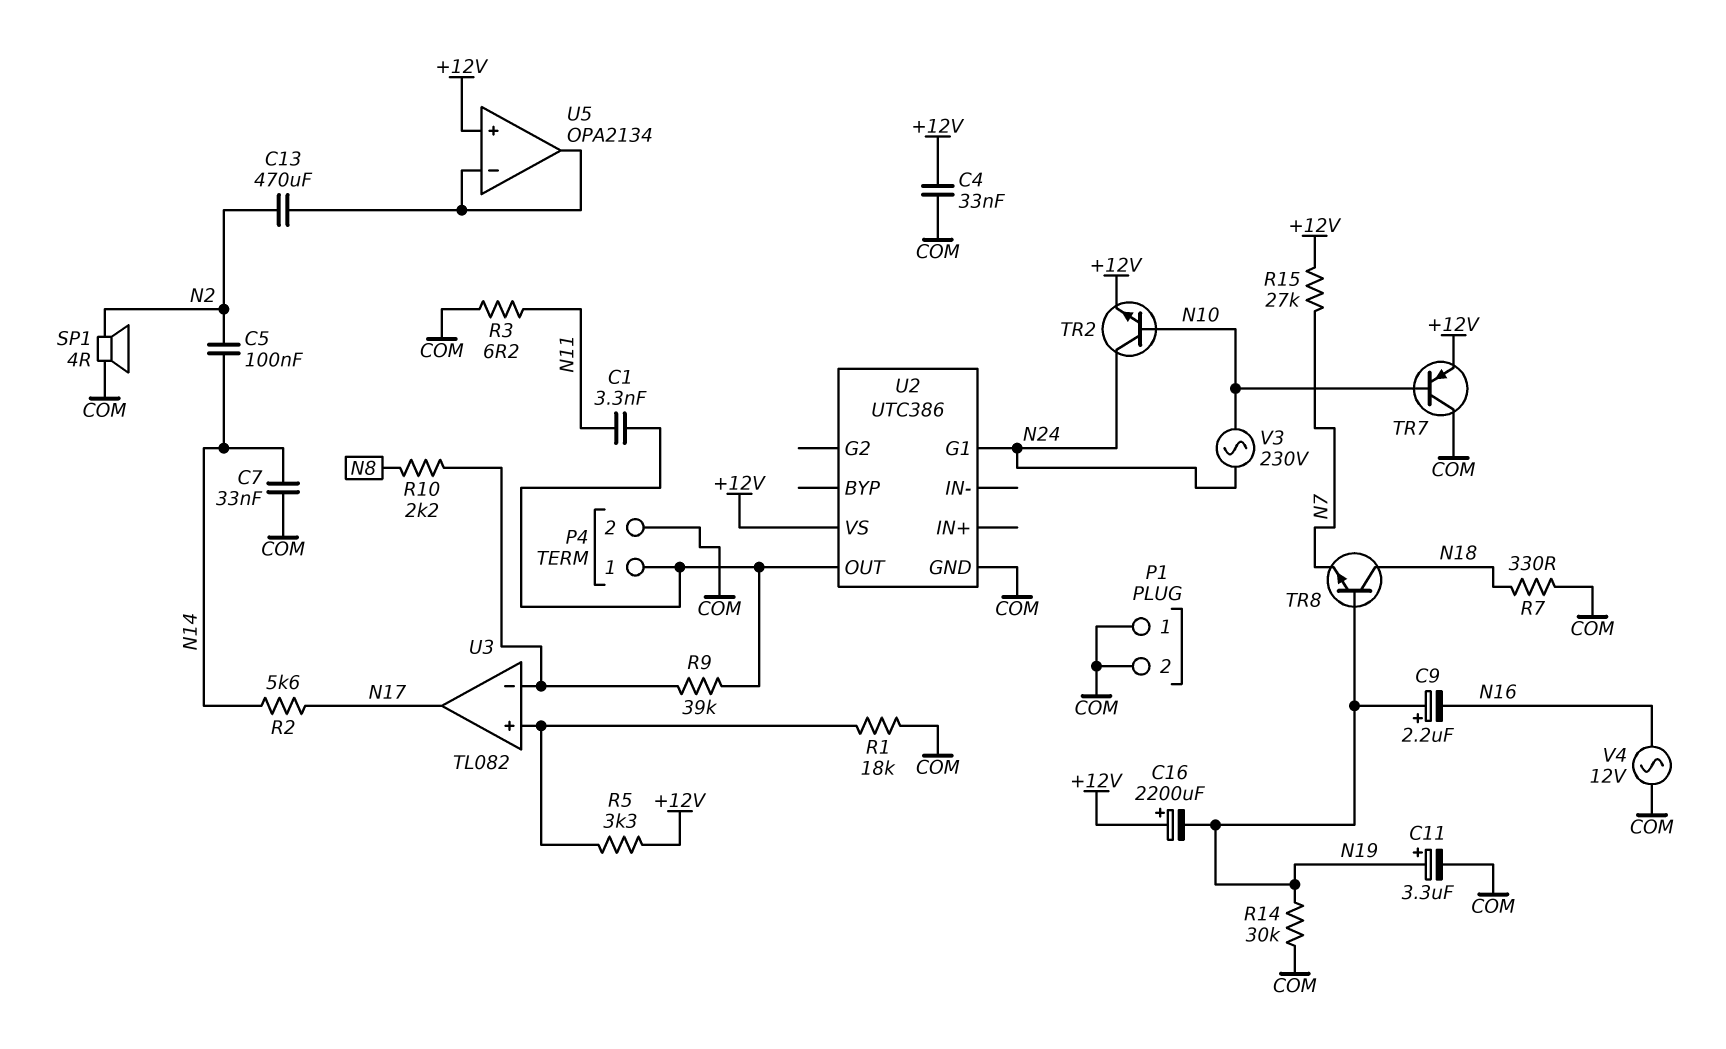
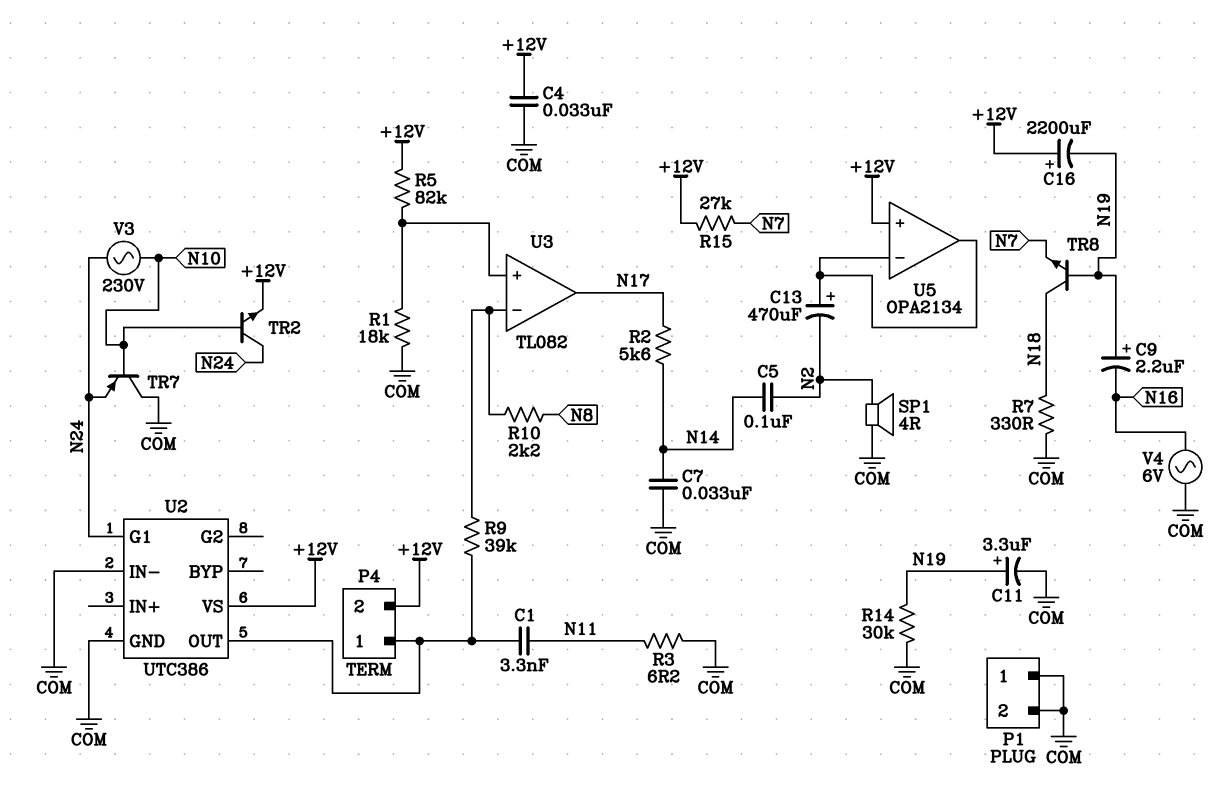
C13: 470uF (N2, U5/in-) -> 470uF (plus U5/in-, minus N2)
P4 pin 2: COM -> +12V
R5: 3.3k (+12V, U3/in+) -> 82k (+12V, U3/in+)
TR7: PNP (B N10, C COM, E +12V) -> PNP (B N10, C COM, E N24)
U2 pin IN-: none -> COM
V4: AC 12V (COM, N16) -> AC 6V (COM, N16)

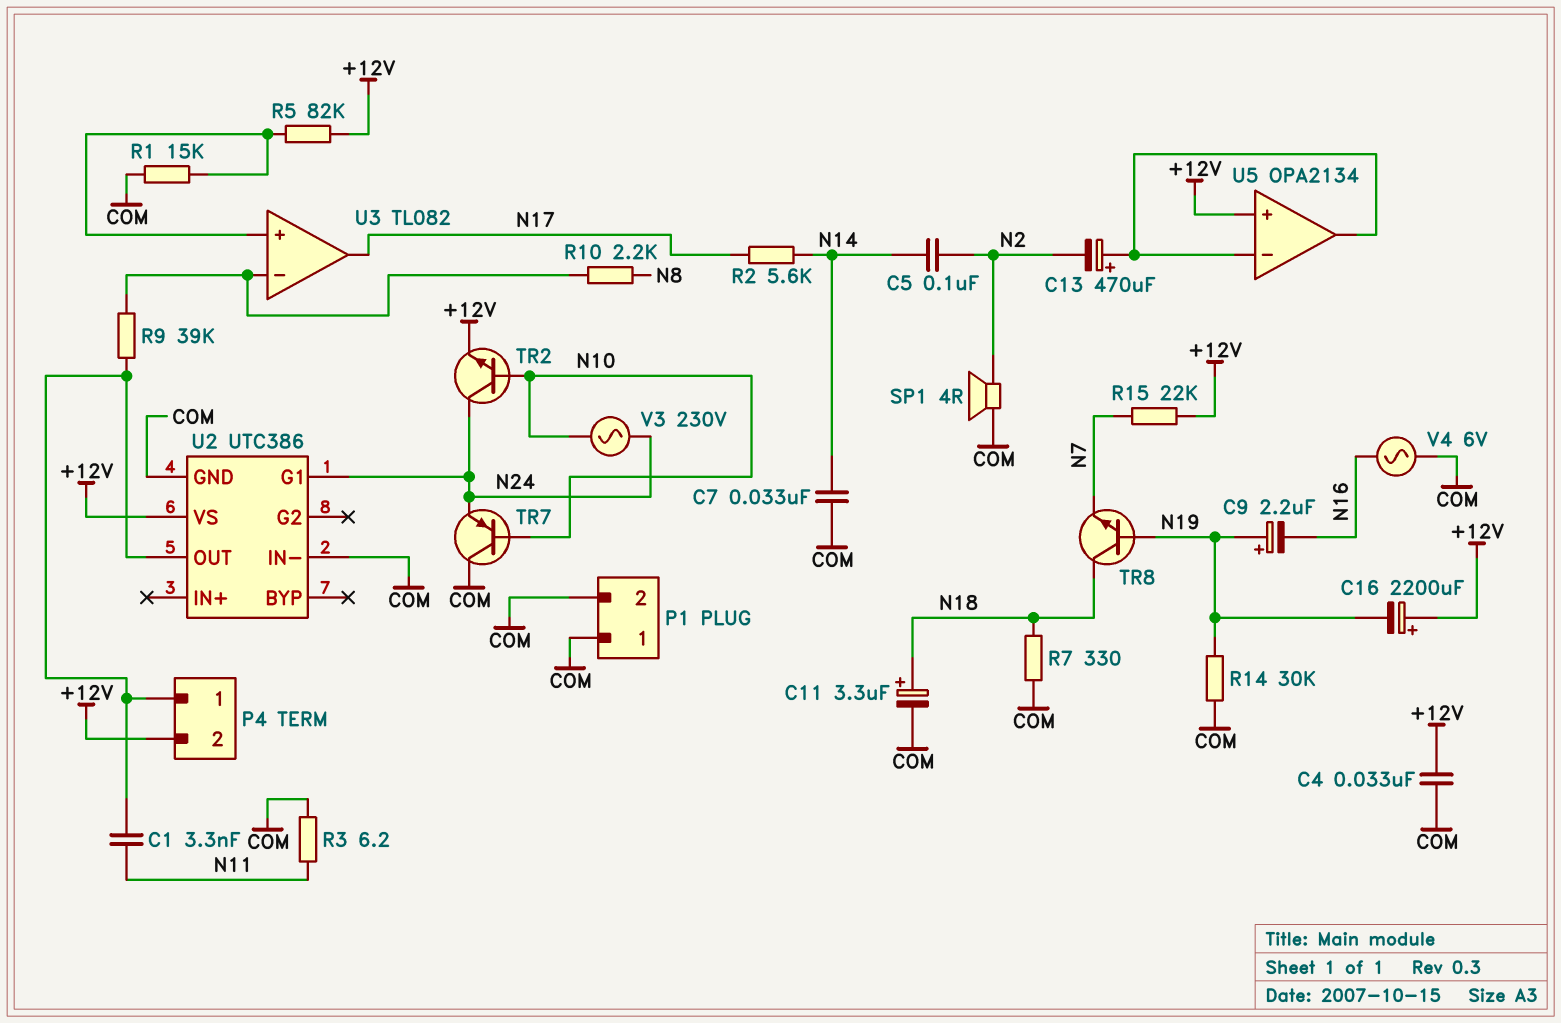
C11: 3.3uF (plus N19, minus COM) -> 3.3uF (plus N18, minus COM)
R1: 18k (COM, U3/in+) -> 15k (COM, U3/in+)
R15: 27k (+12V, N7) -> 22k (+12V, N7)

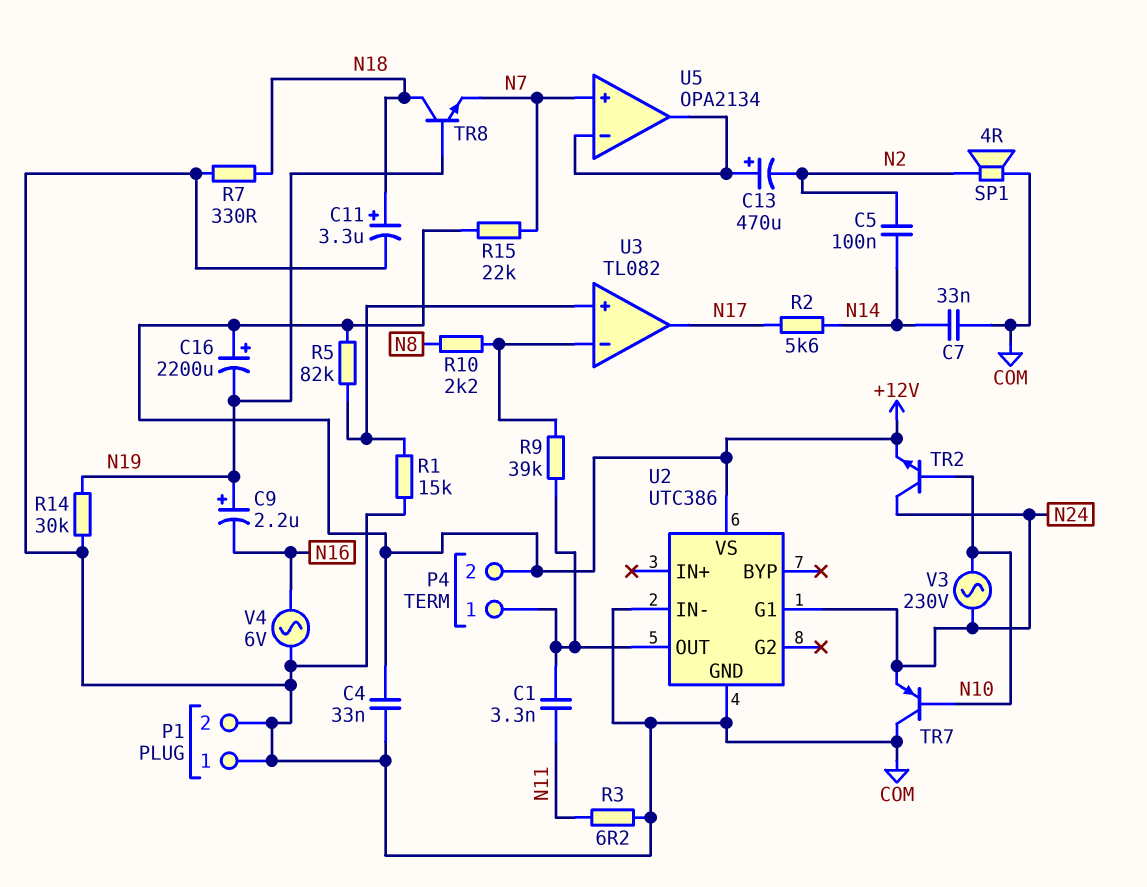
U5 pin in+: +12V -> N7

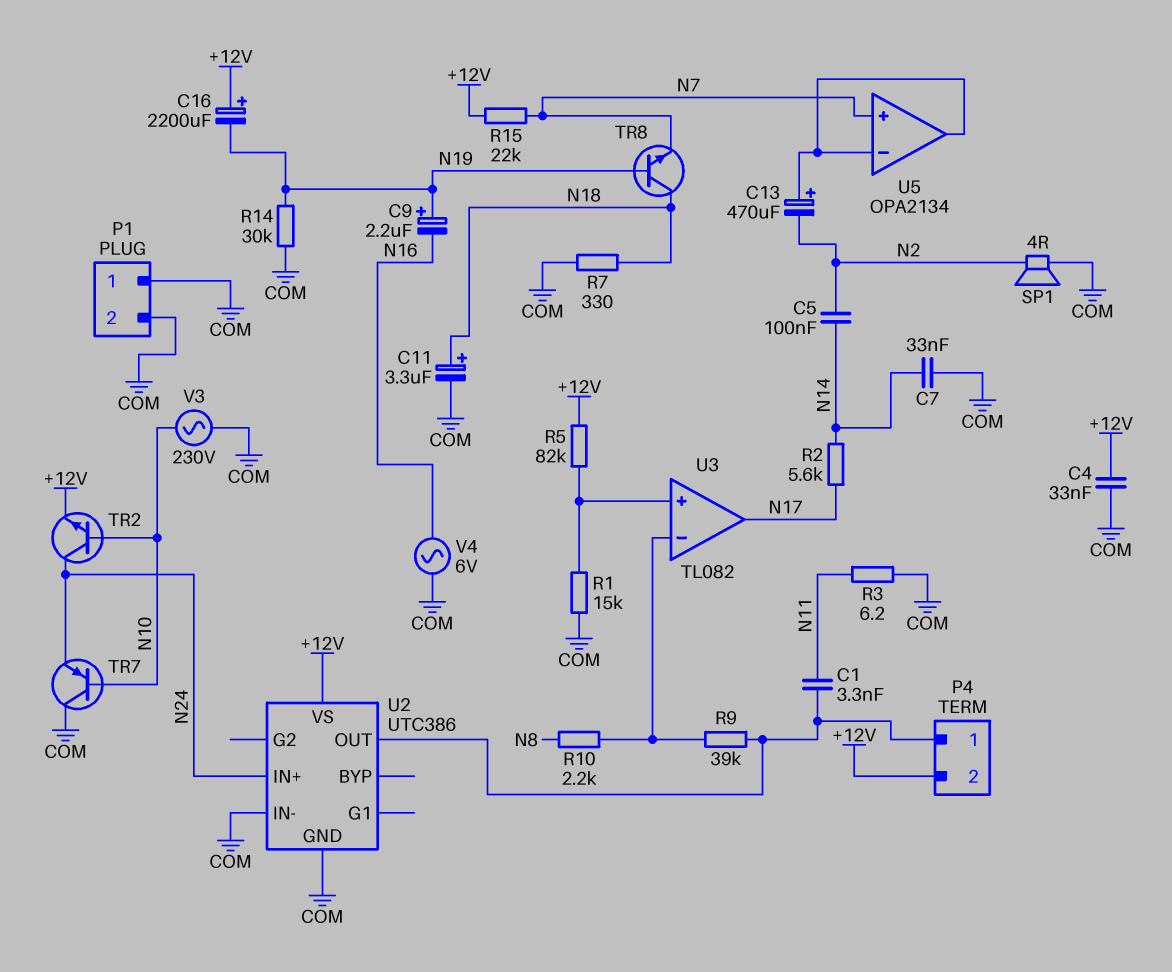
U2 pin G1: N24 -> none
U2 pin IN+: none -> N24
V3: AC 230V (N10, N24) -> AC 230V (COM, N10)

